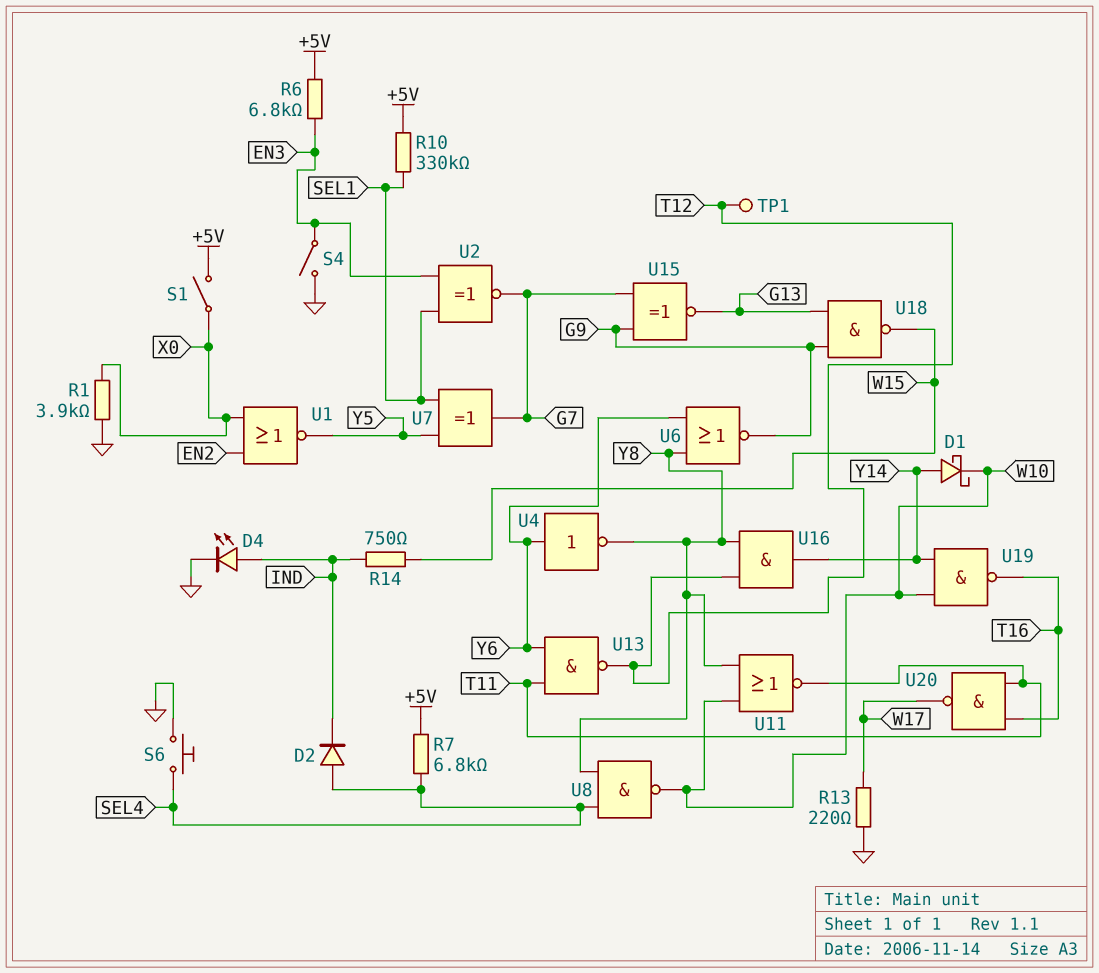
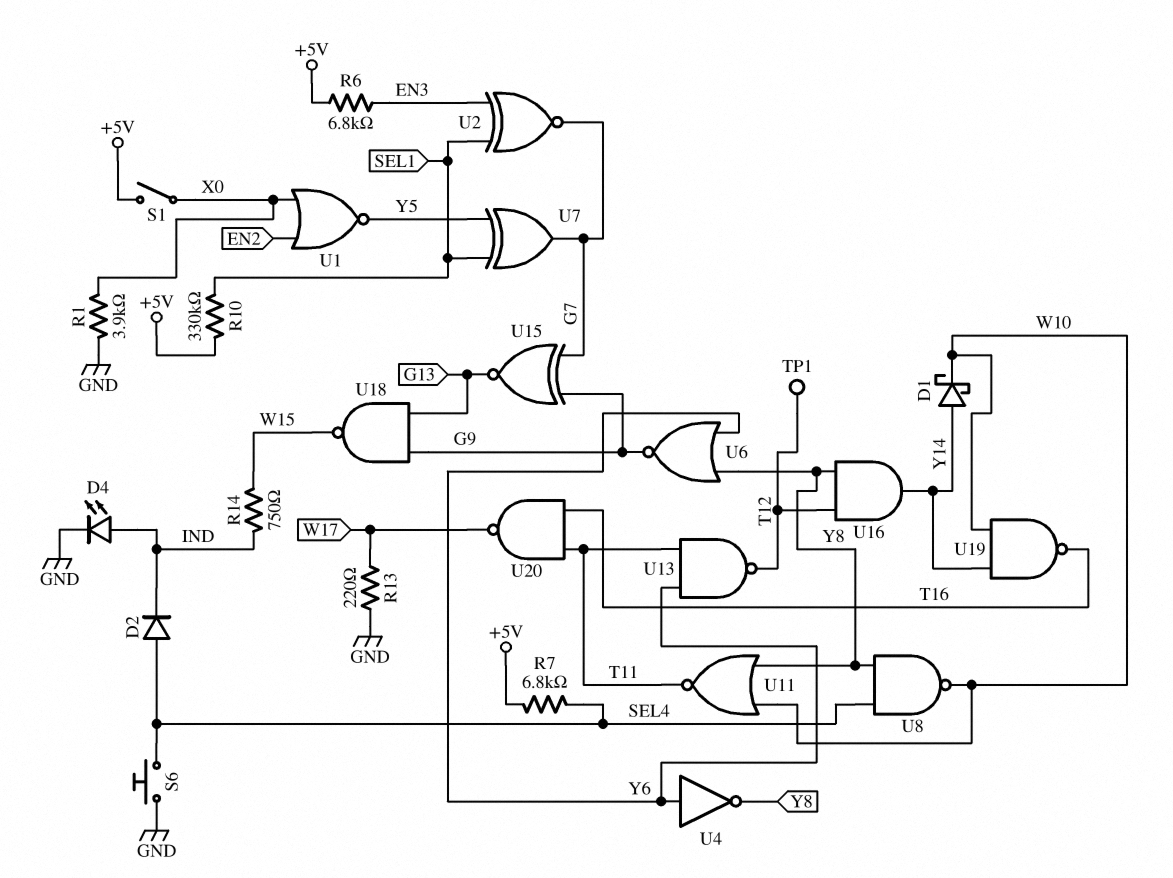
S4: switch (EN3, GND) -> none

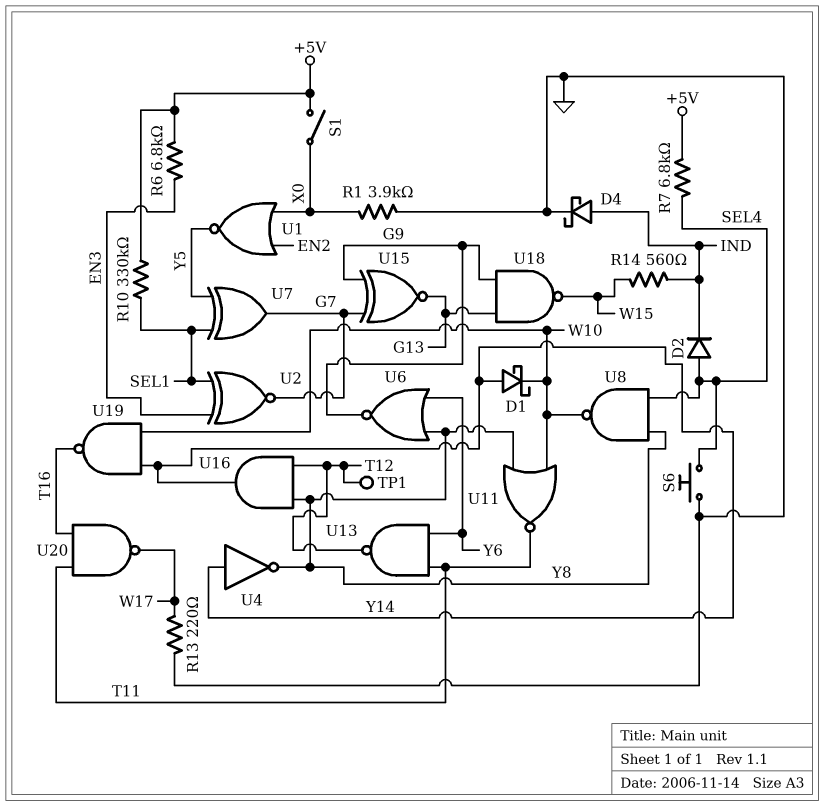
D4: LED (A IND, K GND) -> schottky (A IND, K GND)
R14: 750 (IND, W15) -> 560 (IND, W15)
U4: NOT (in Y6, out Y8) -> NOT (in Y14, out Y8)

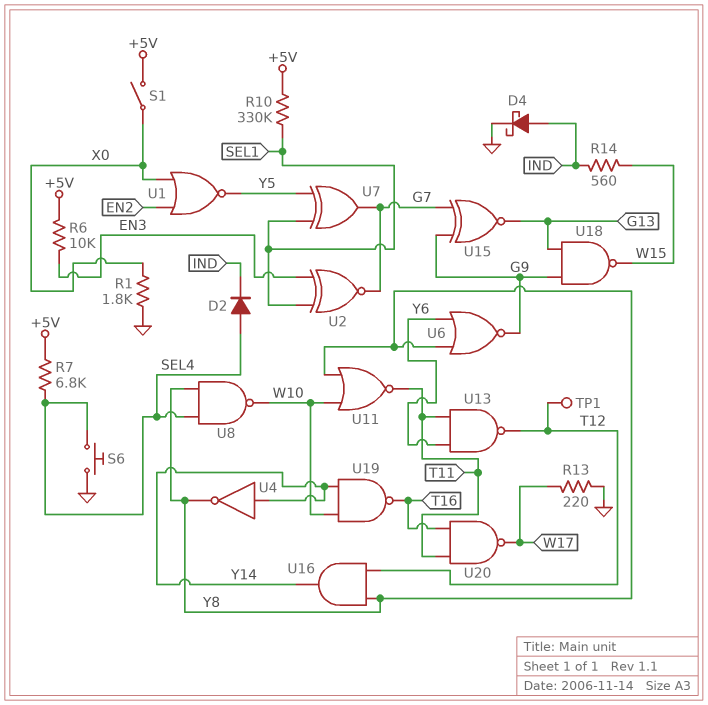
D1: schottky (A Y14, K W10) -> none
R1: 3.9k (GND, X0) -> 1.8k (GND, X0)
R6: 6.8k (+5V, EN3) -> 10k (+5V, EN3)

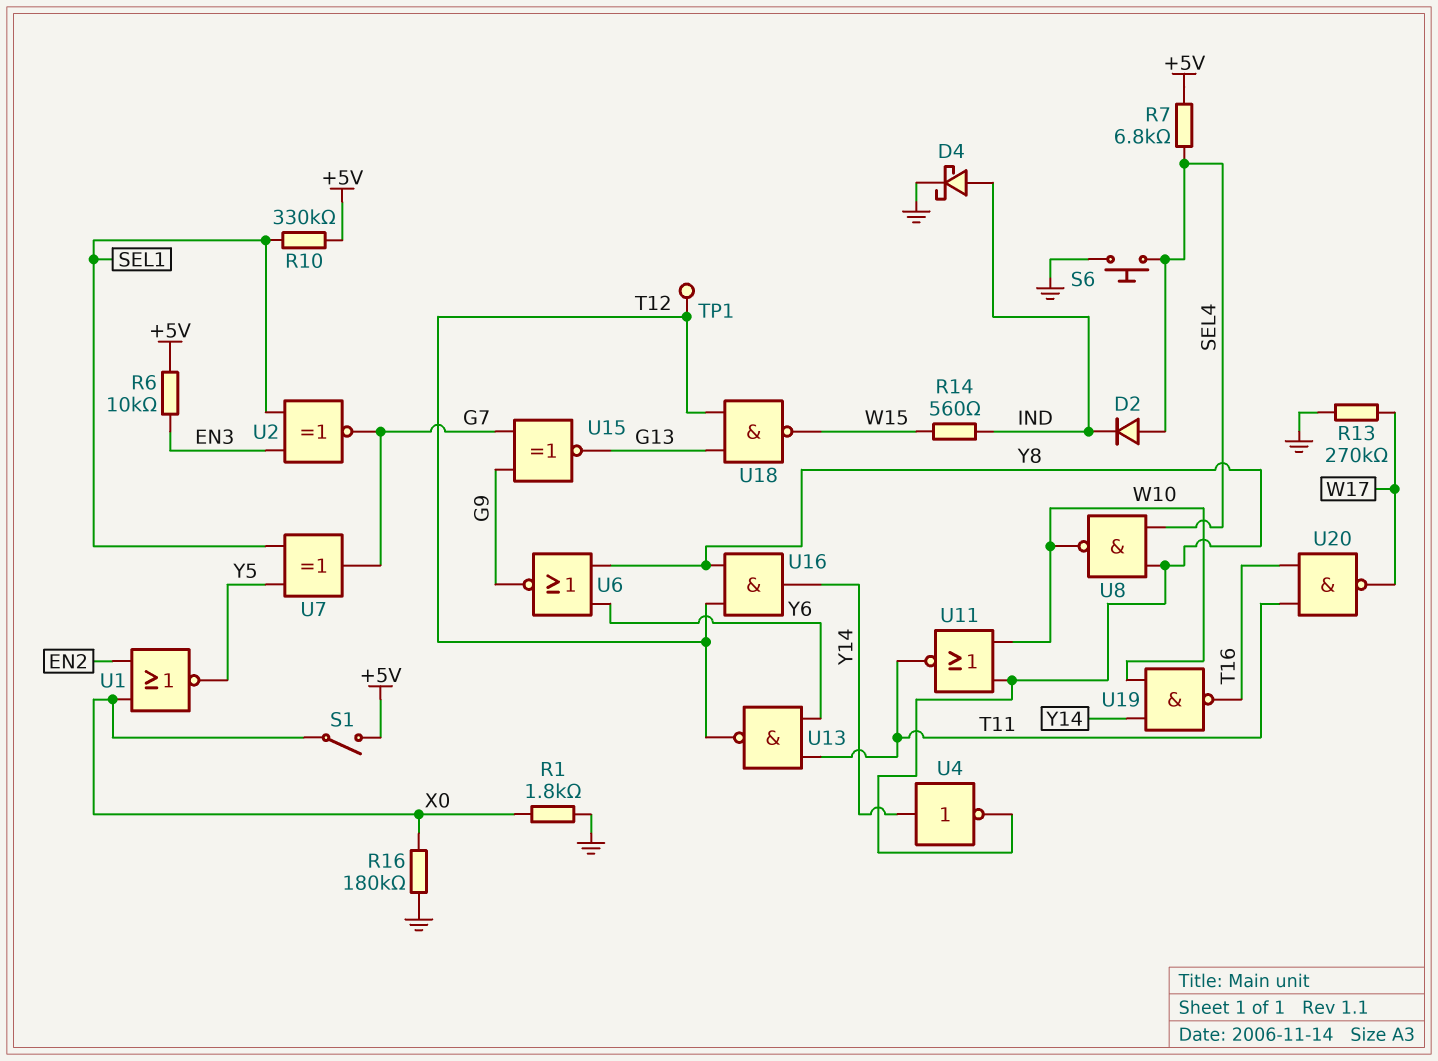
R13: 220 (GND, W17) -> 270k (GND, W17)
R16: none -> 180k (GND, X0)
U18: NAND (in G9, in G13, out W15) -> NAND (in G13, in T12, out W15)

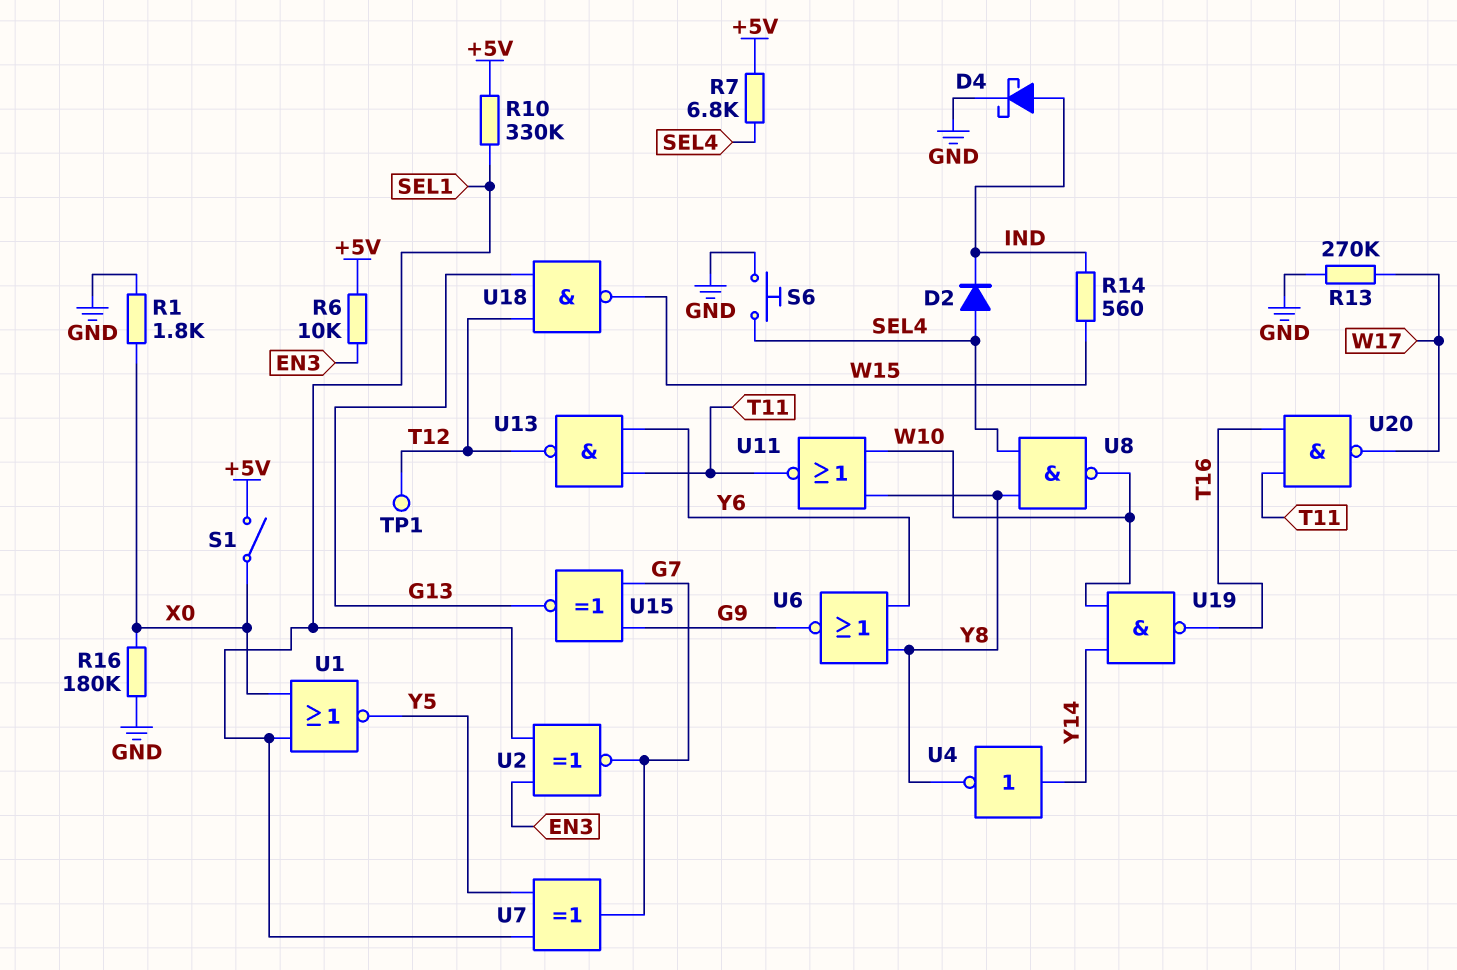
U1: NOR (in EN2, in X0, out Y5) -> NOR (in SEL1, in X0, out Y5)
U16: AND (in T12, in Y8, out Y14) -> none

